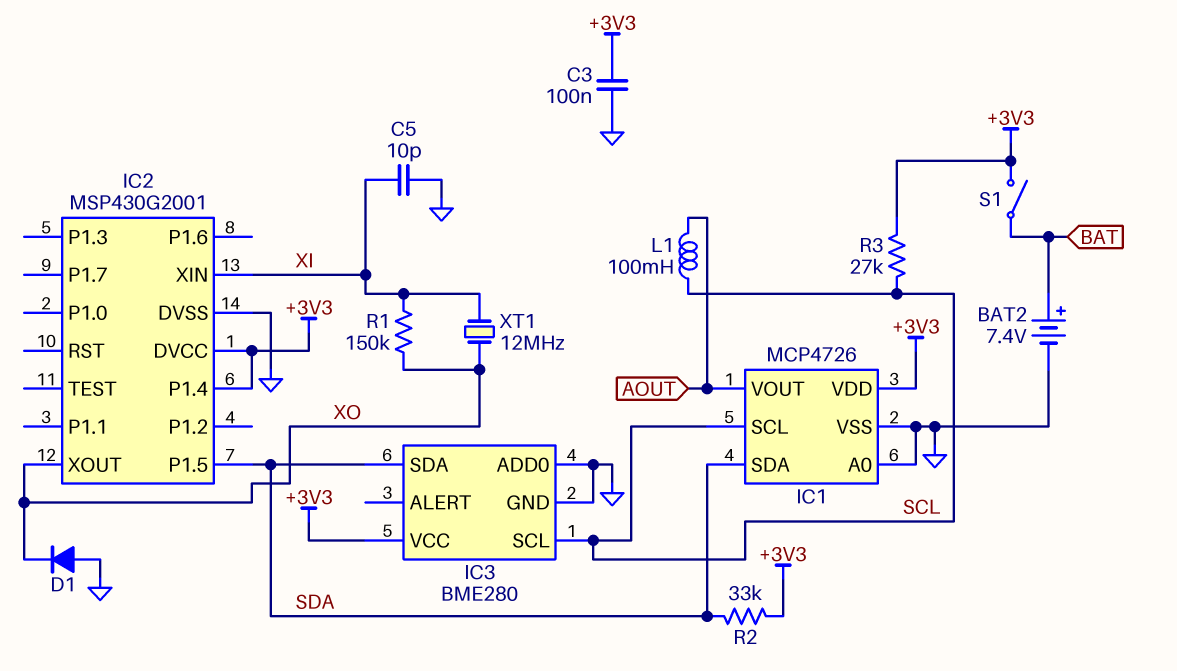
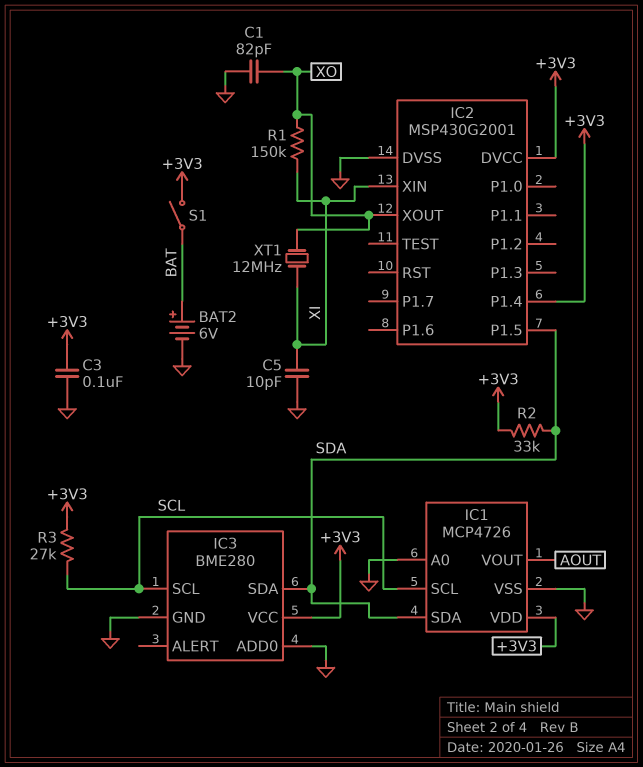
BAT2: 7.4V (plus BAT, minus GND) -> 6V (plus BAT, minus GND)
C1: none -> 82pF (GND, XO)
D1: diode (A GND, K XO) -> none
L1: 100mH (AOUT, SCL) -> none

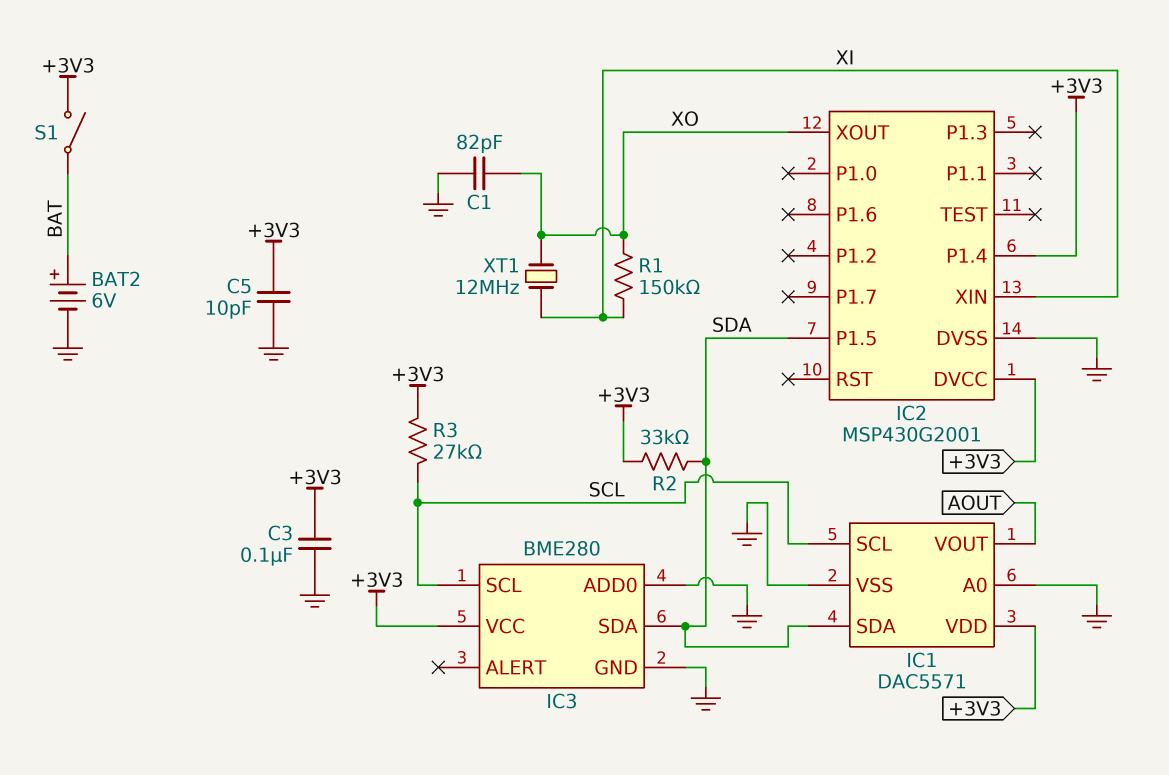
C5: 10pF (GND, XI) -> 10pF (+3V3, GND)
IC1: MCP4726 -> DAC5571

